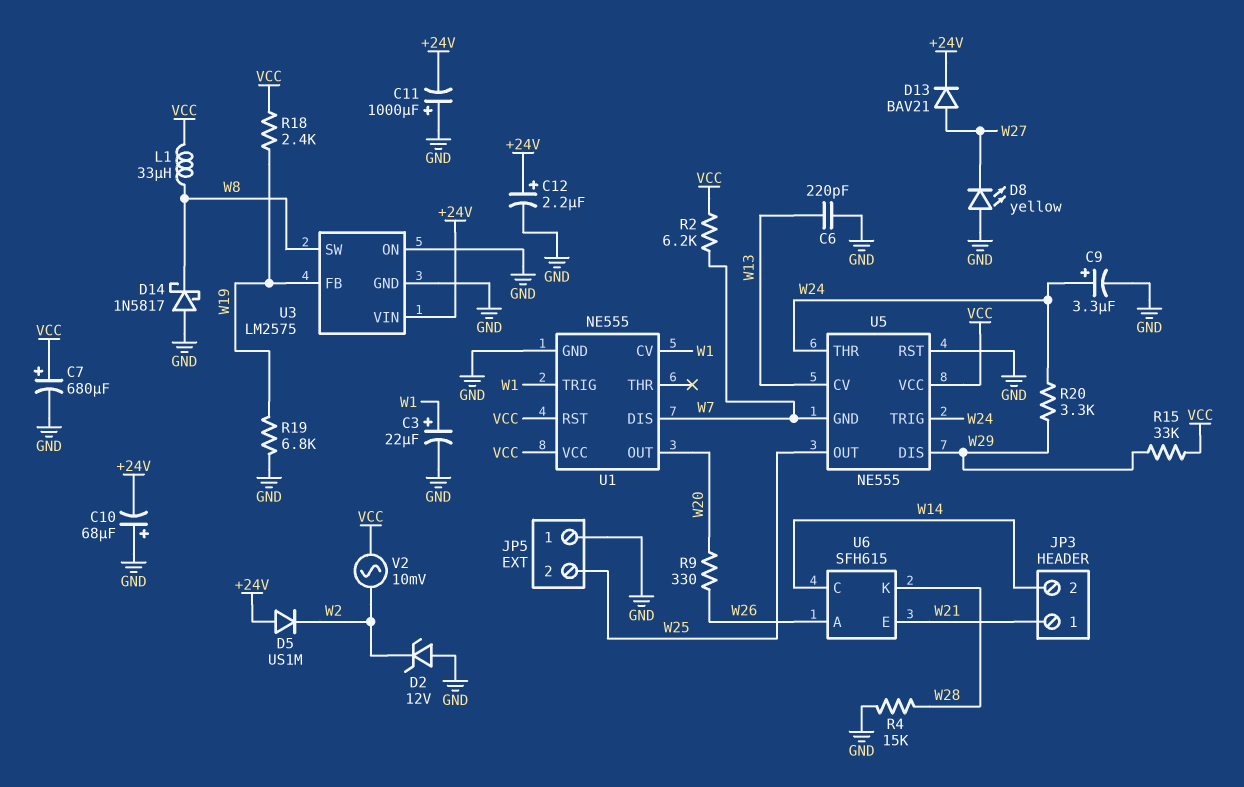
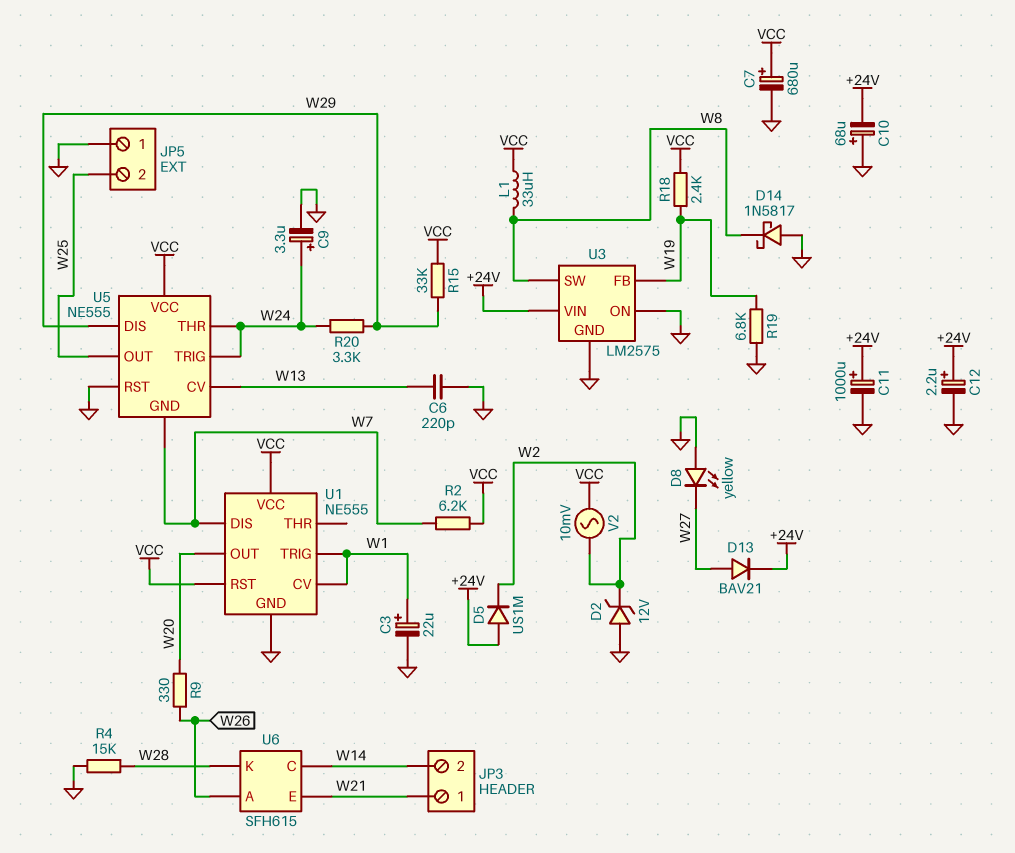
C11: 1000uF (plus GND, minus +24V) -> 1000uF (plus +24V, minus GND)

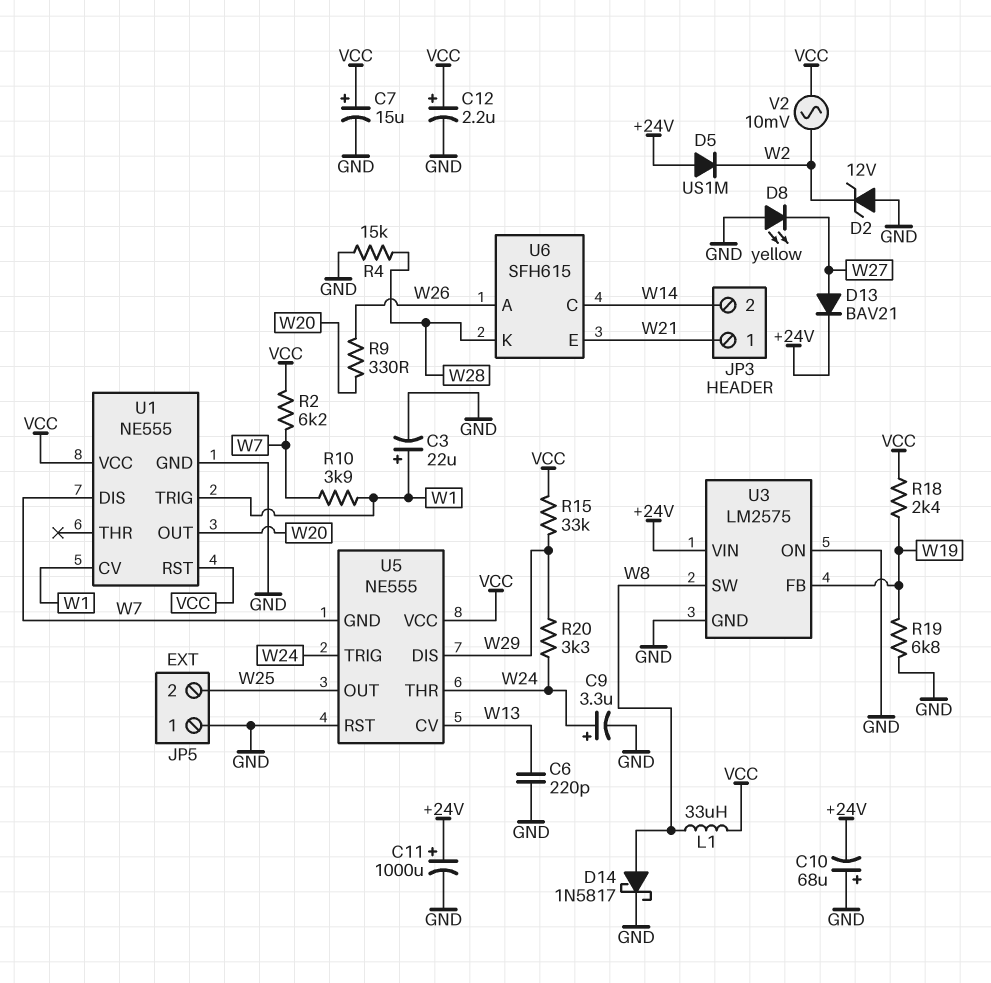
C7: 680uF (plus VCC, minus GND) -> 15uF (plus VCC, minus GND)
C12: 2.2uF (plus +24V, minus GND) -> 2.2uF (plus VCC, minus GND)
D14: schottky 1N5817 (A GND, K W8) -> schottky 1N5817 (A W8, K GND)
R10: none -> 3.9k (W1, W7)

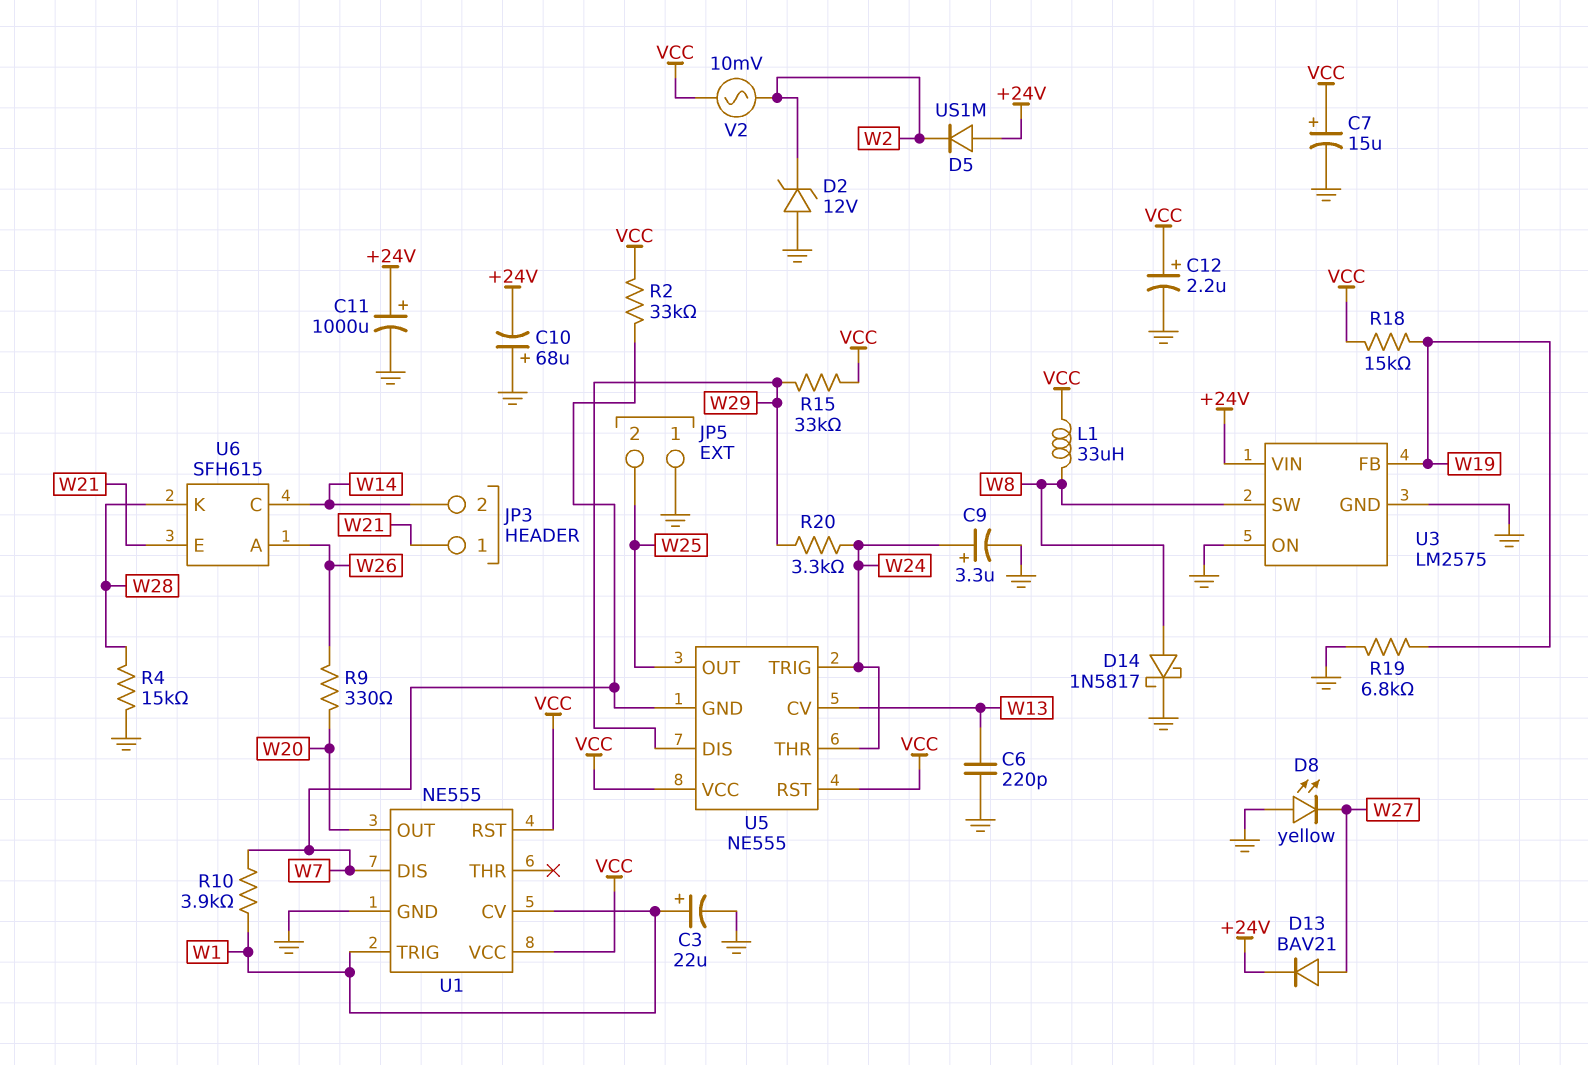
R2: 6.2k (VCC, W7) -> 33k (VCC, W7)
R18: 2.4k (VCC, W19) -> 15k (VCC, W19)
U5 pin RST: GND -> VCC

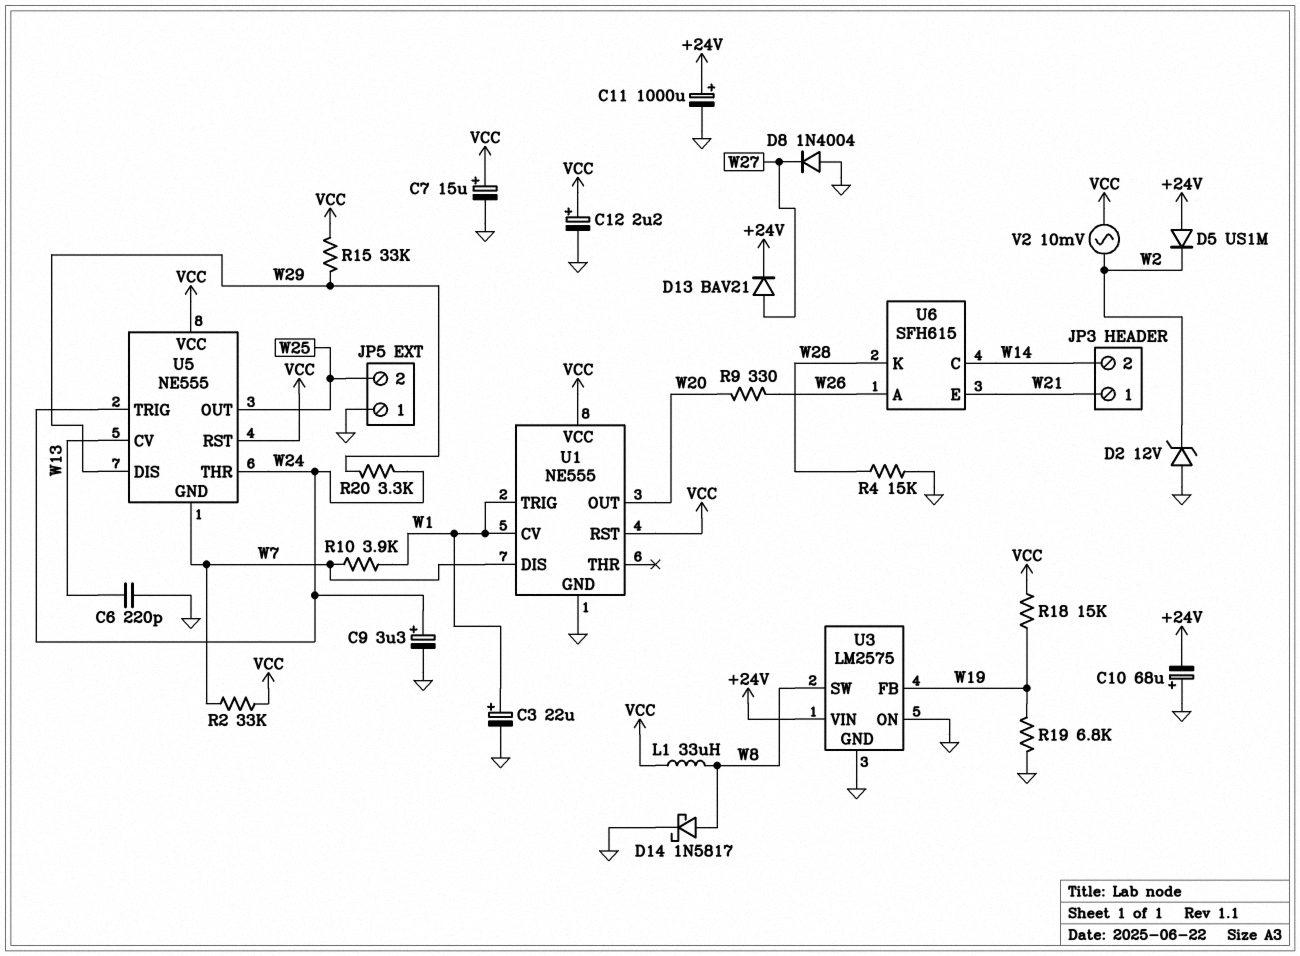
D8: LED yellow (A GND, K W27) -> diode 1N4004 (A GND, K W27)

